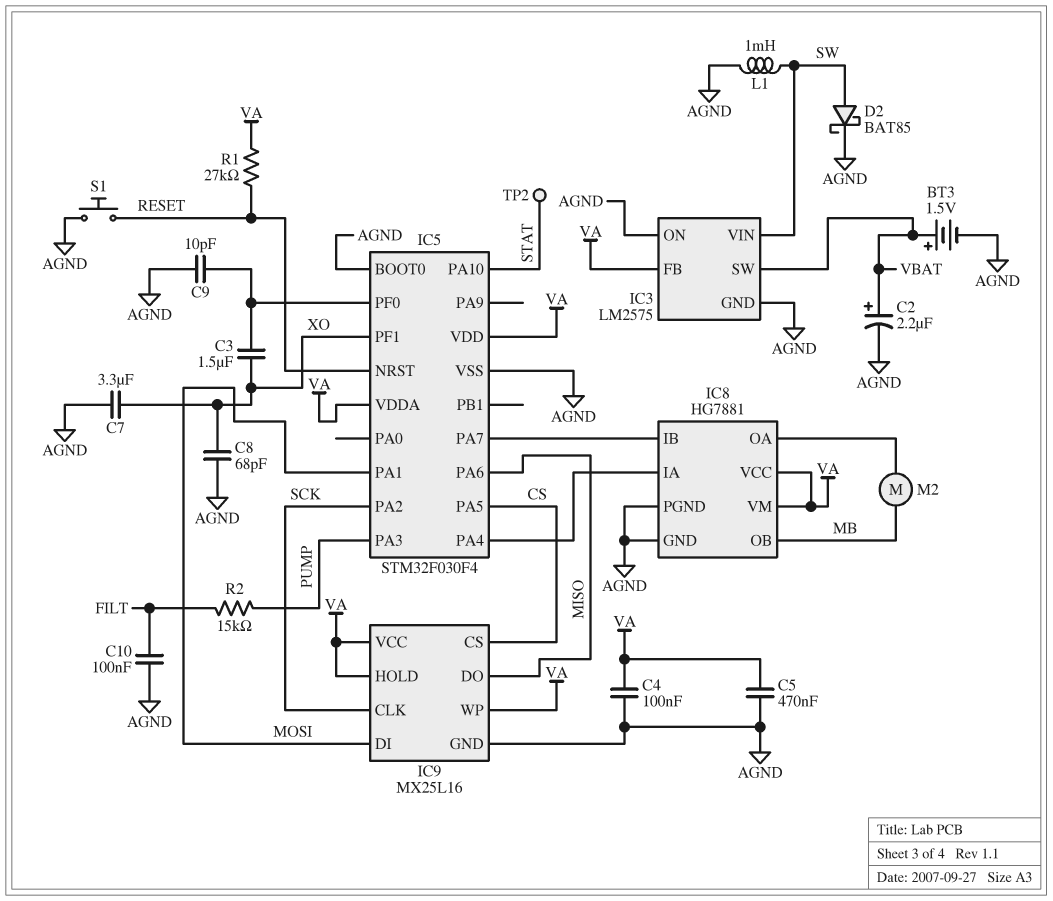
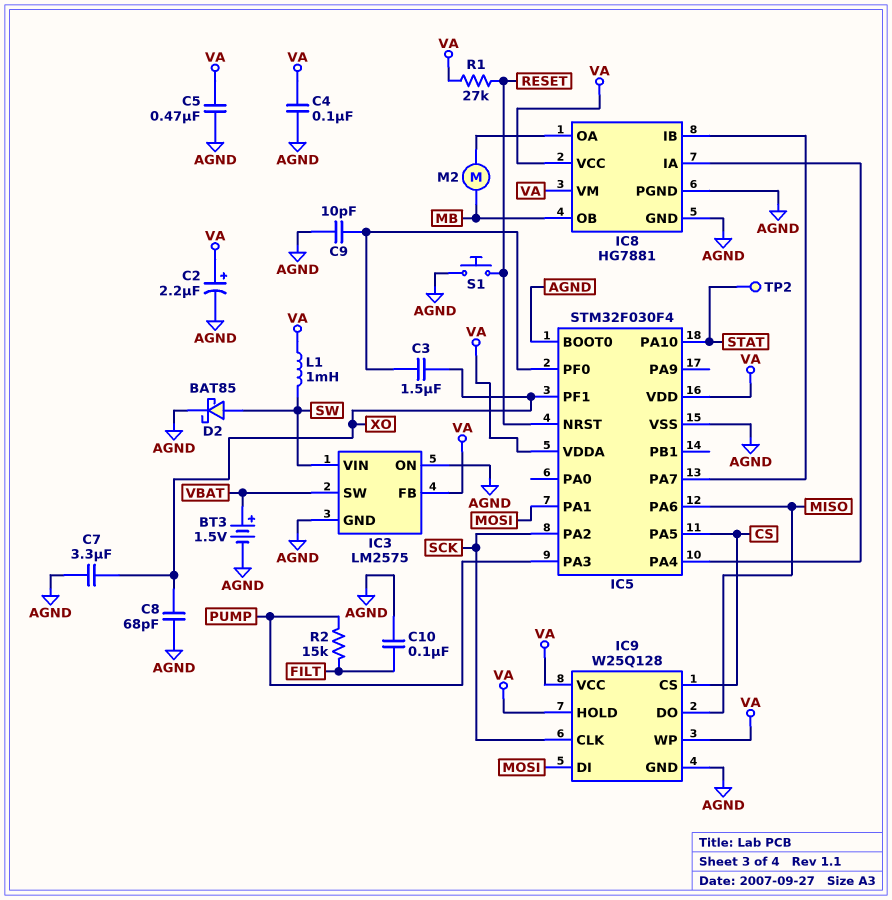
C2: 2.2uF (plus VBAT, minus AGND) -> 2.2uF (plus VA, minus AGND)
IC9: MX25L16 -> W25Q128
L1: 1mH (AGND, SW) -> 1mH (SW, VA)

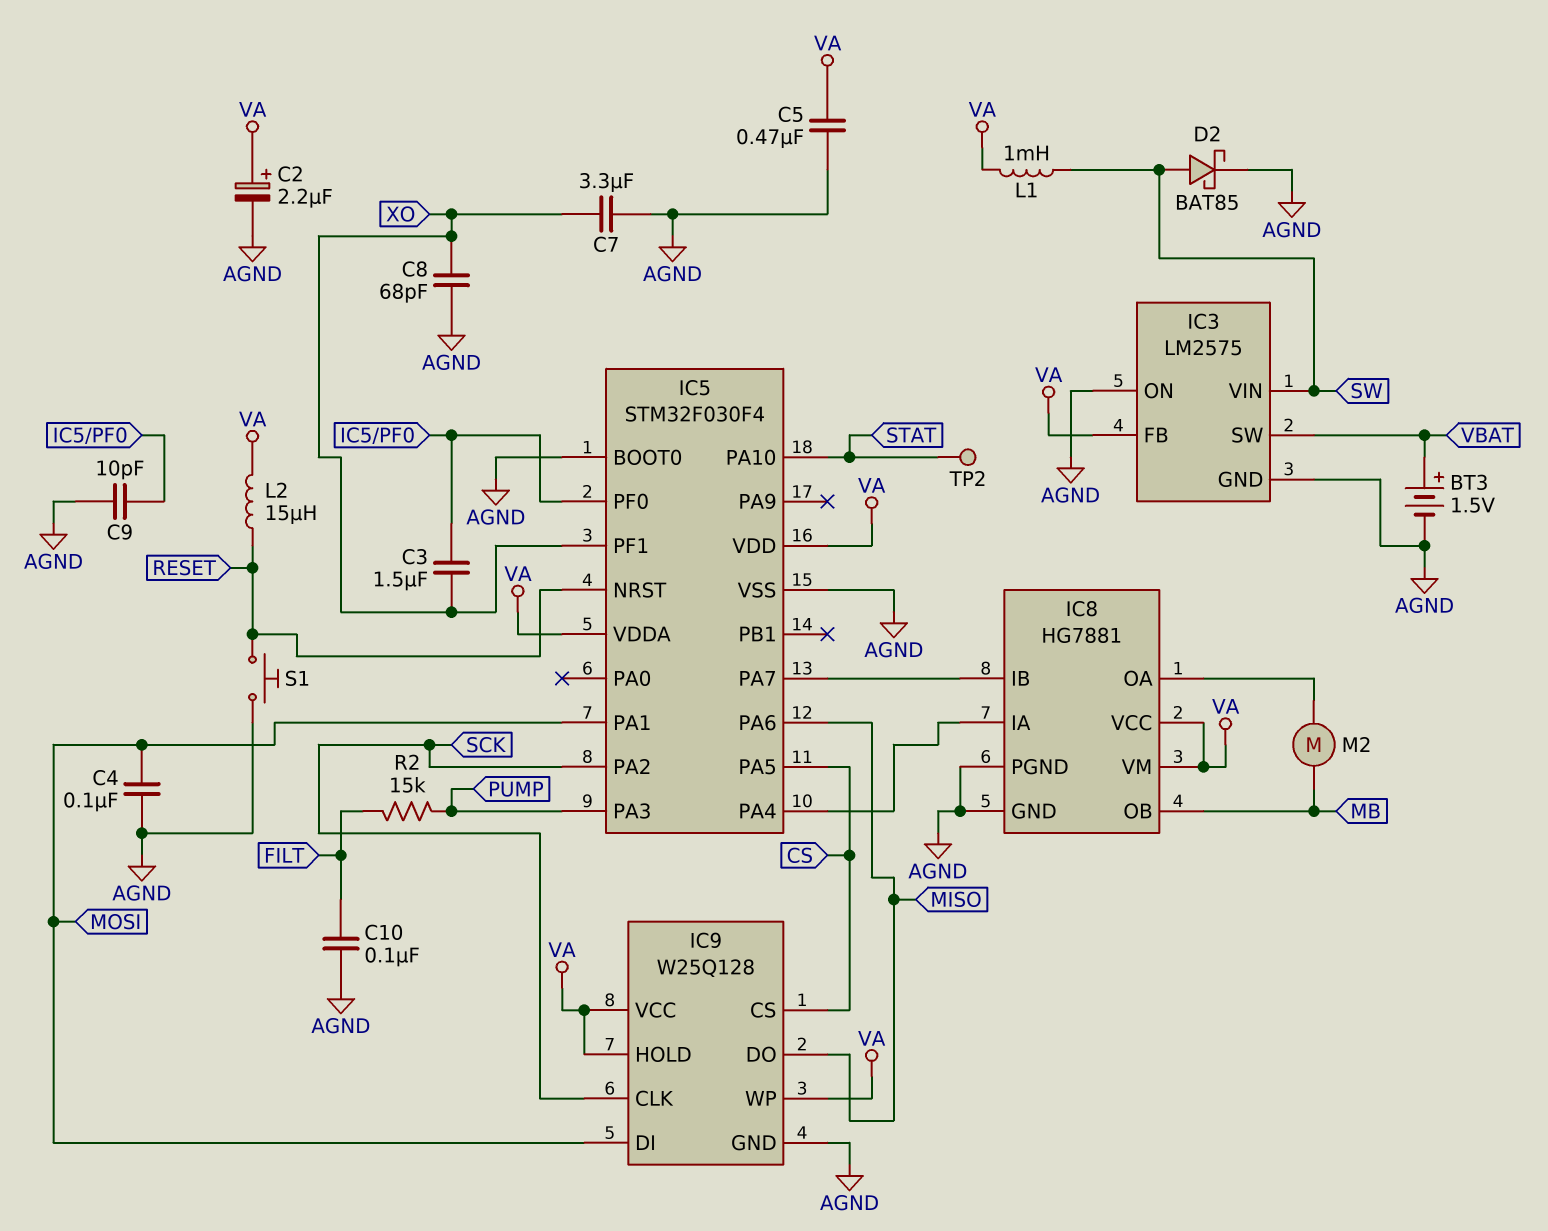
C4: 100nF (AGND, VA) -> 100nF (AGND, MOSI)
L2: none -> 15uH (RESET, VA)
R1: 27k (RESET, VA) -> none

